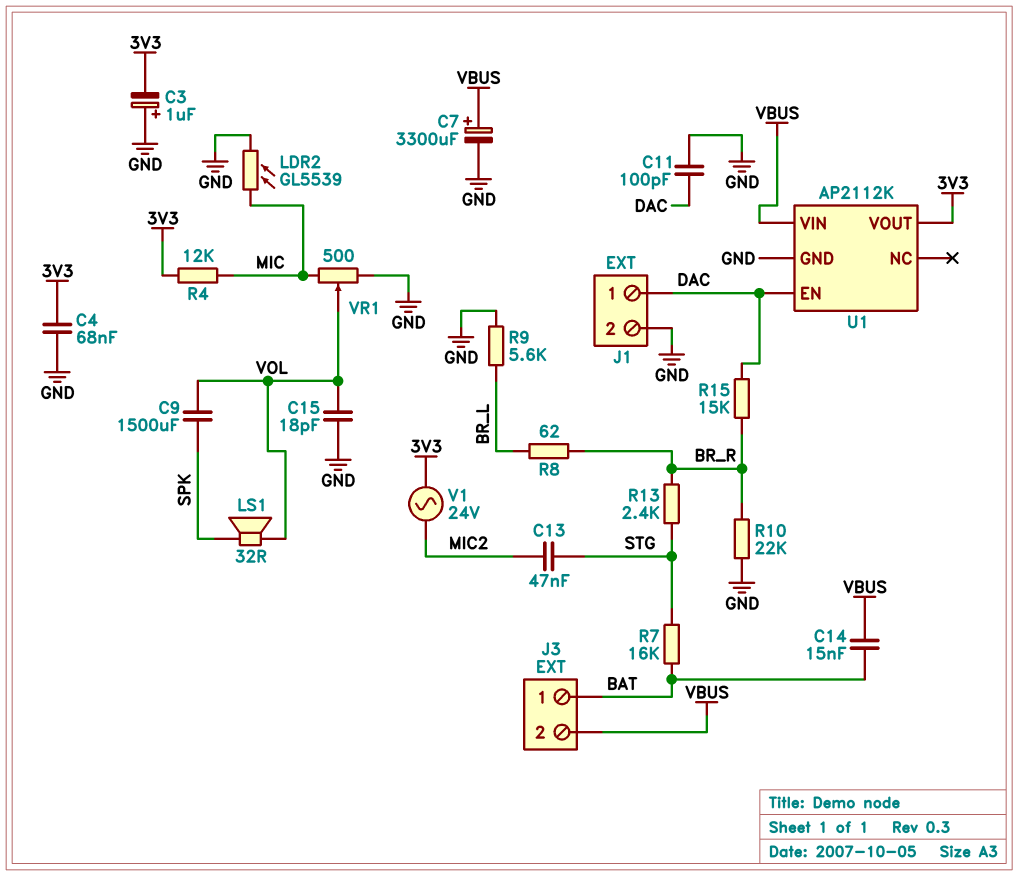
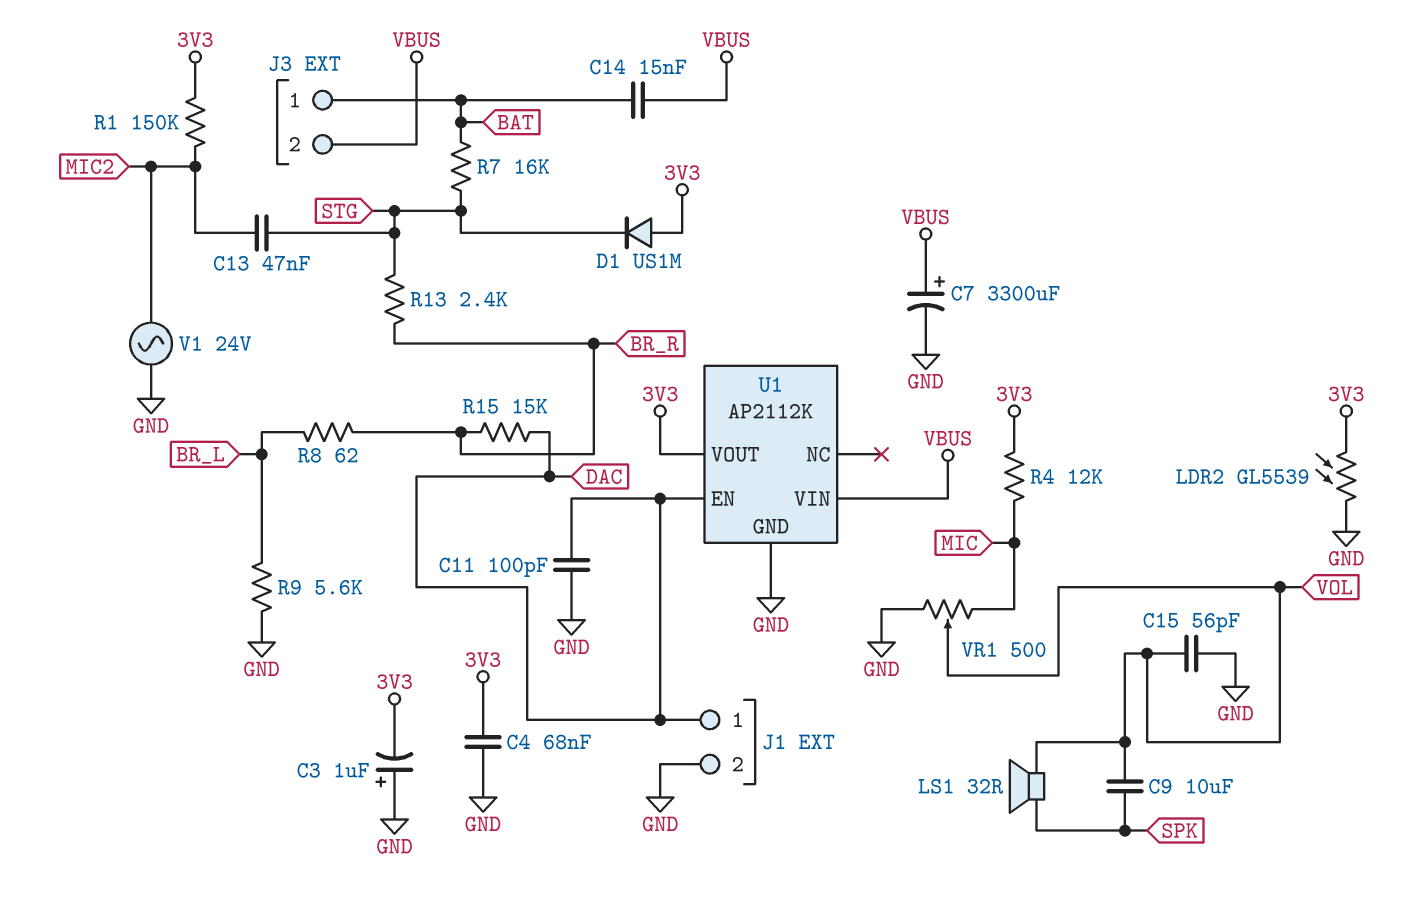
C9: 1500uF (SPK, VOL) -> 10uF (SPK, VOL)
C15: 18pF (GND, VOL) -> 56pF (GND, VOL)
D1: none -> diode US1M (A 3V3, K STG)
LDR2: GL5539 (GND, MIC) -> GL5539 (3V3, GND)
R1: none -> 150k (3V3, MIC2)
R10: 22k (BR_R, GND) -> none
V1: AC 24V (3V3, MIC2) -> AC 24V (GND, MIC2)

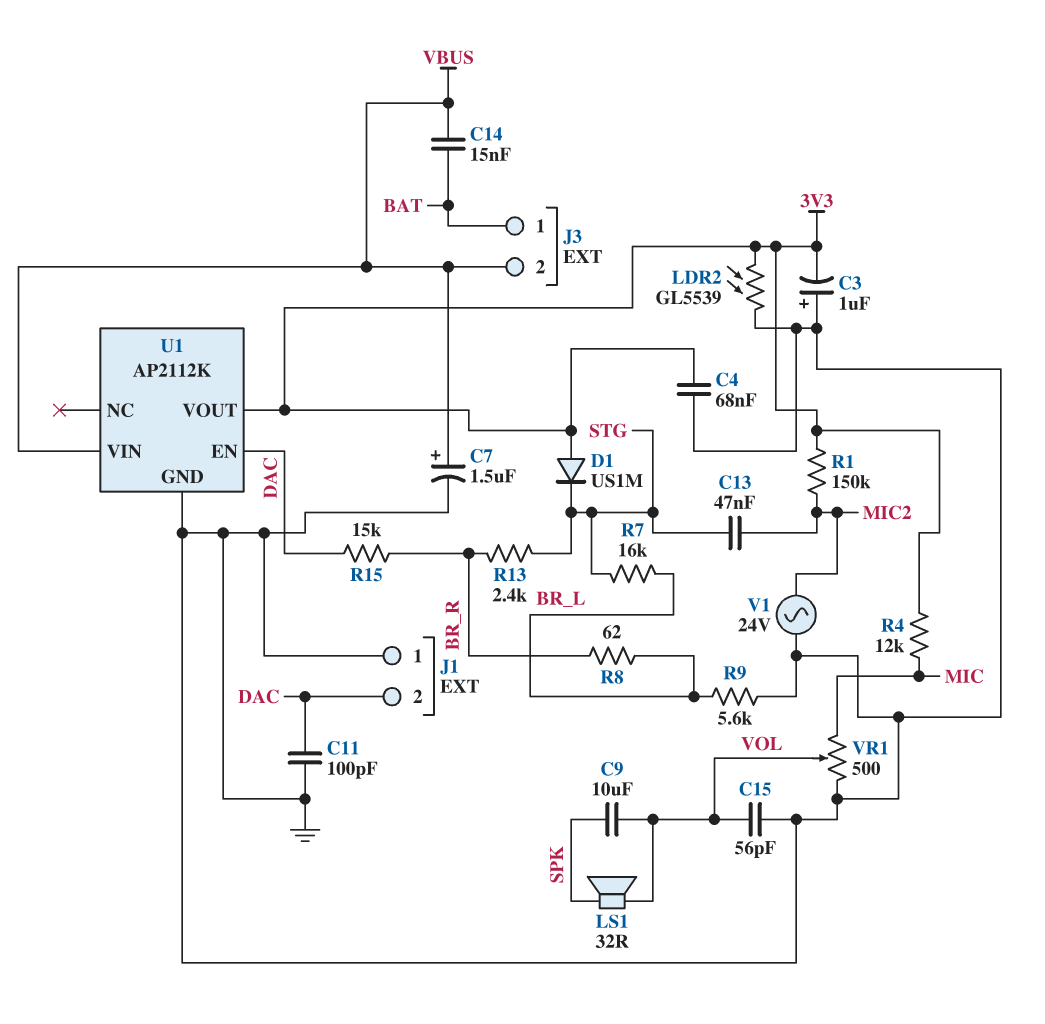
C7: 3300uF (plus VBUS, minus GND) -> 1.5uF (plus VBUS, minus GND)
J1 pin 1: DAC -> GND
J1 pin 2: GND -> DAC
R7: 16k (BAT, STG) -> 16k (BR_L, STG)

